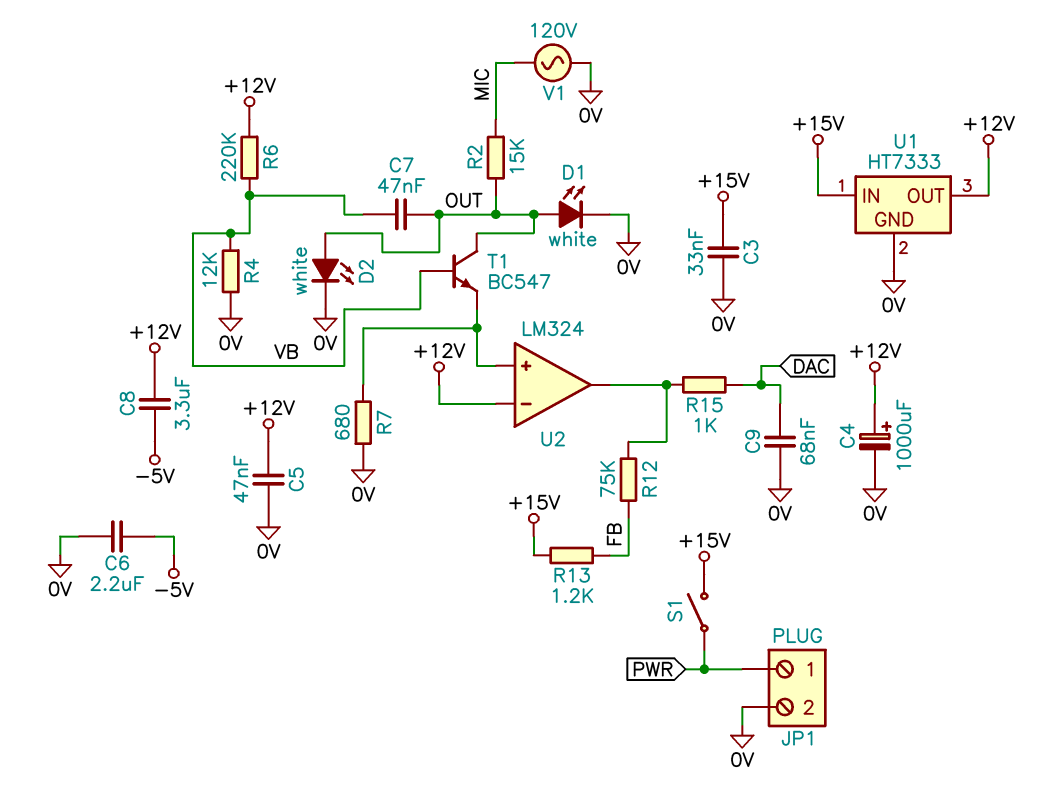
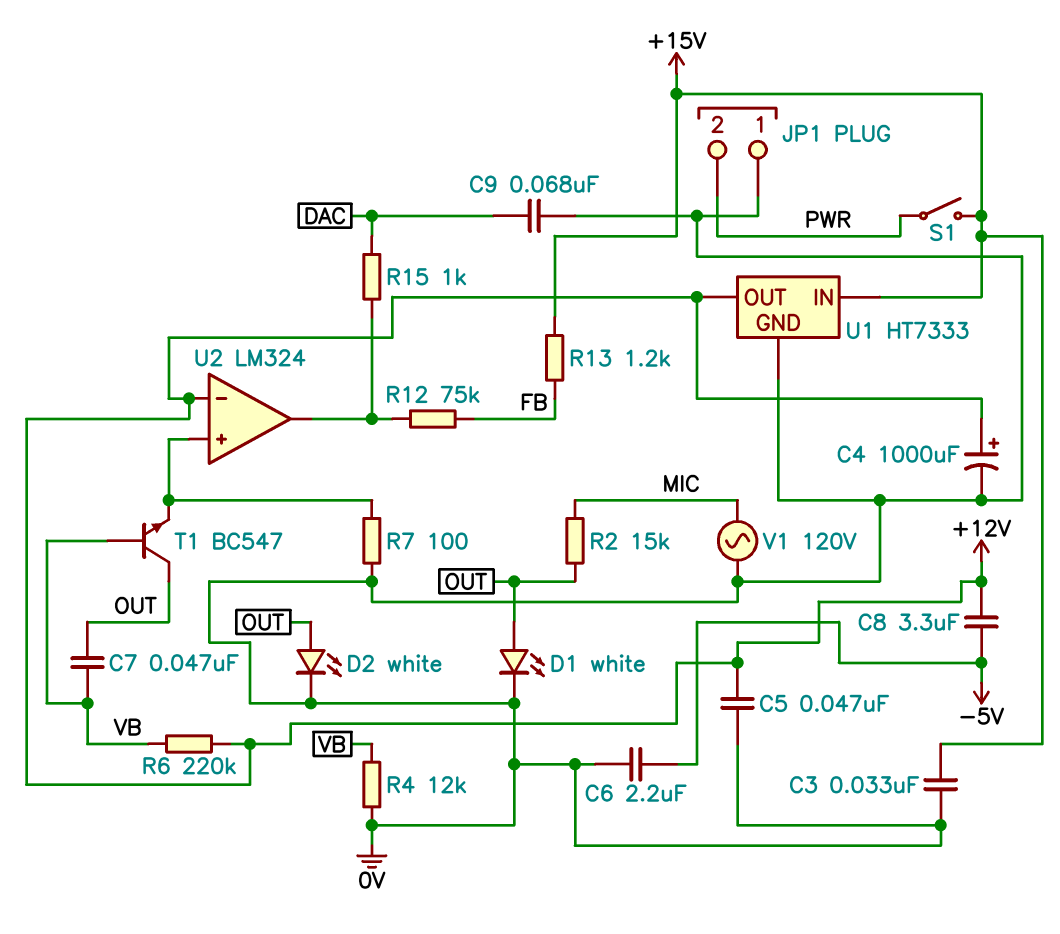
JP1 pin 1: PWR -> 0V
JP1 pin 2: 0V -> PWR
R7: 680 (0V, U2/in+) -> 100 (0V, U2/in+)

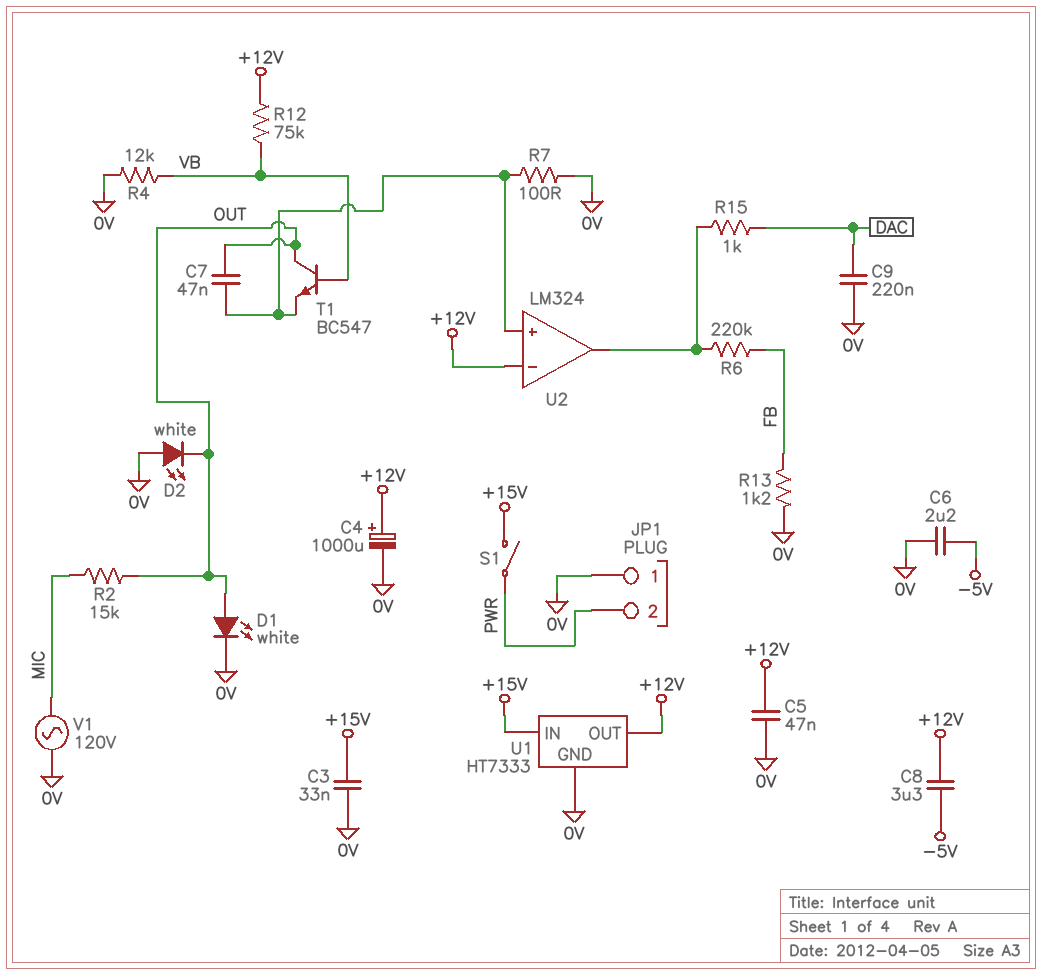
C7: 47nF (OUT, VB) -> 47nF (OUT, U2/in+)
C9: 68nF (0V, DAC) -> 220nF (0V, DAC)
D2: LED white (A OUT, K 0V) -> LED white (A 0V, K OUT)
R6: 220k (+12V, VB) -> 220k (FB, U2/out)
R12: 75k (FB, U2/out) -> 75k (+12V, VB)
R13: 1.2k (+15V, FB) -> 1.2k (0V, FB)

